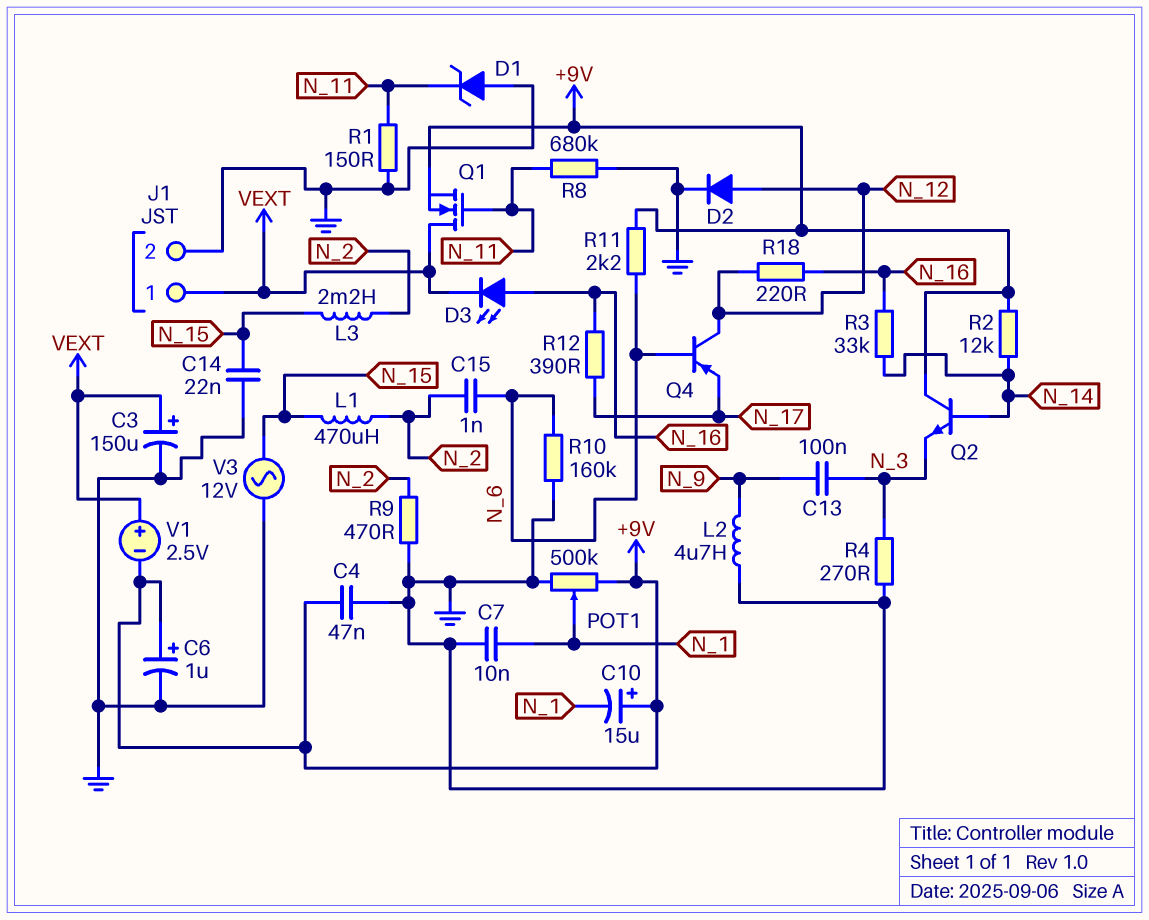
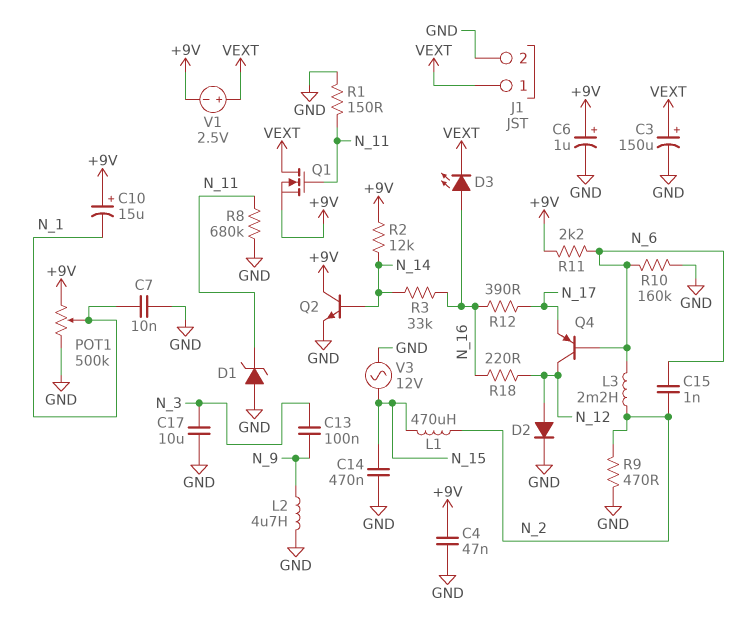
C14: 22nF (GND, N_15) -> 470nF (GND, N_15)
C17: none -> 10uF (GND, N_3)
L3: 2.2mH (N_2, N_15) -> 2.2mH (N_2, N_6)
Q2: NPN (B N_14, C +9V, E N_3) -> NPN (B N_14, C +9V, E GND)
R4: 270 (GND, N_3) -> none

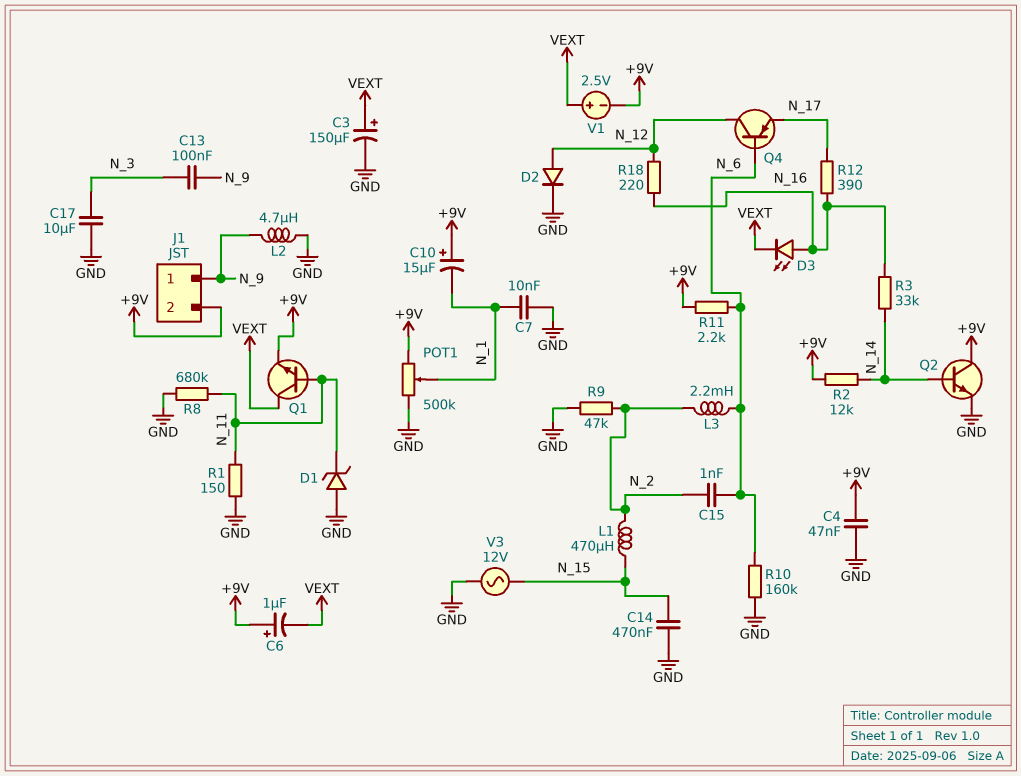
C6: 1uF (plus +9V, minus GND) -> 1uF (plus +9V, minus VEXT)
J1 pin 1: VEXT -> N_9
J1 pin 2: GND -> +9V
Q1: NMOS (G N_11, D VEXT, S +9V) -> NPN (B N_11, C VEXT, E +9V)
R9: 470 (GND, N_2) -> 47k (GND, N_2)

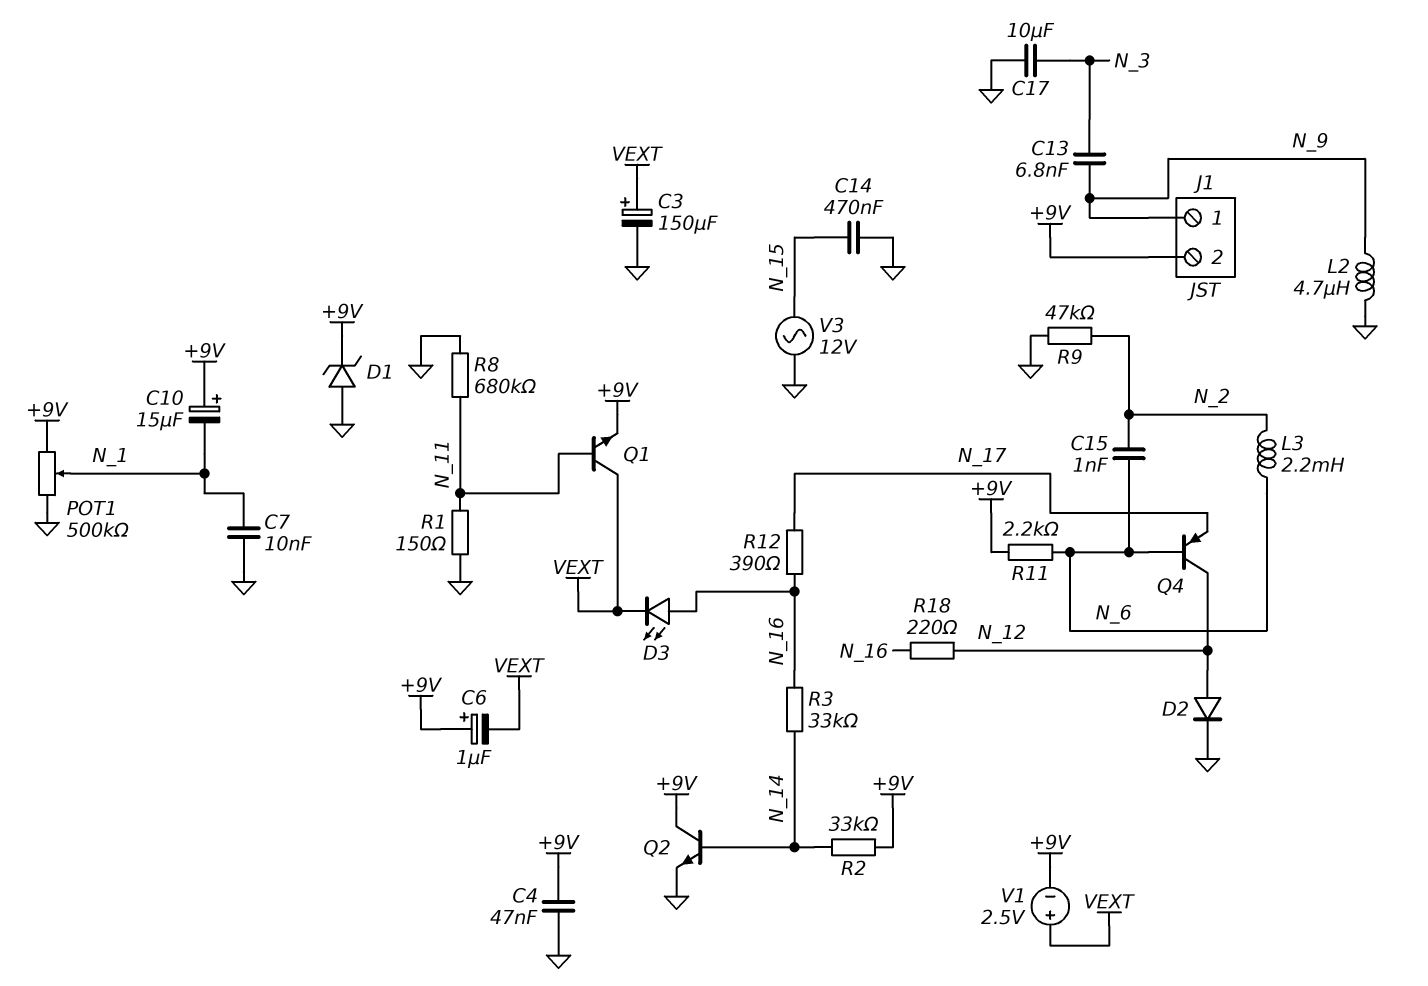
C13: 100nF (N_3, N_9) -> 6.8nF (N_3, N_9)
D1: zener (A GND, K N_11) -> zener (A GND, K +9V)
L1: 470uH (N_2, N_15) -> none
R2: 12k (+9V, N_14) -> 33k (+9V, N_14)
R10: 160k (GND, N_6) -> none

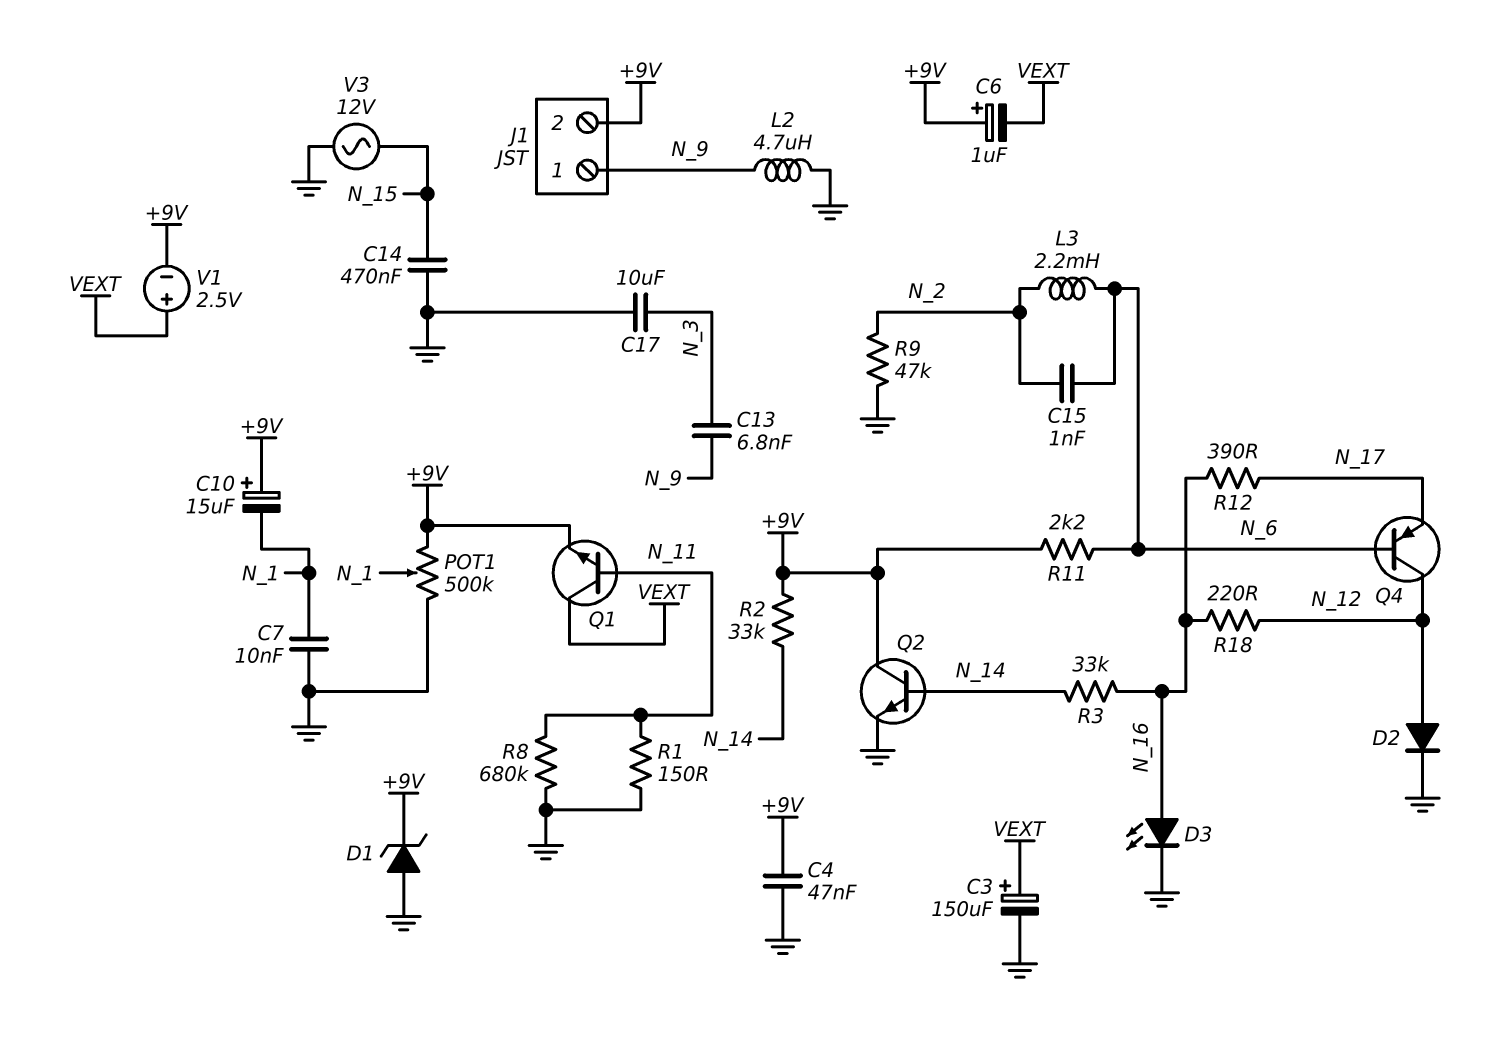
D3: LED (A N_16, K VEXT) -> LED (A N_16, K GND)

